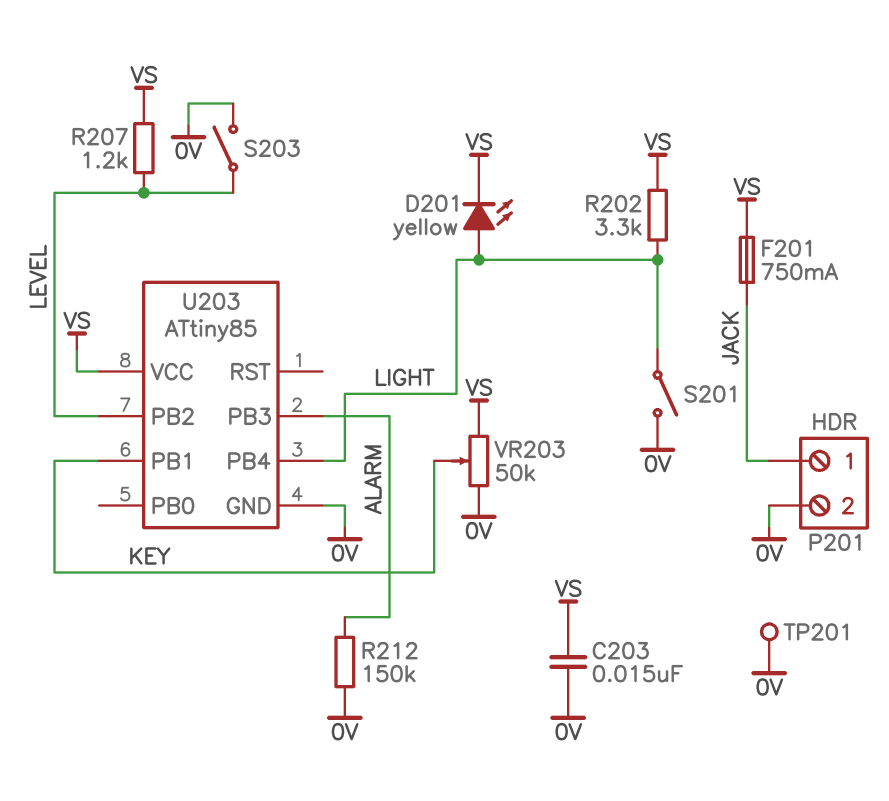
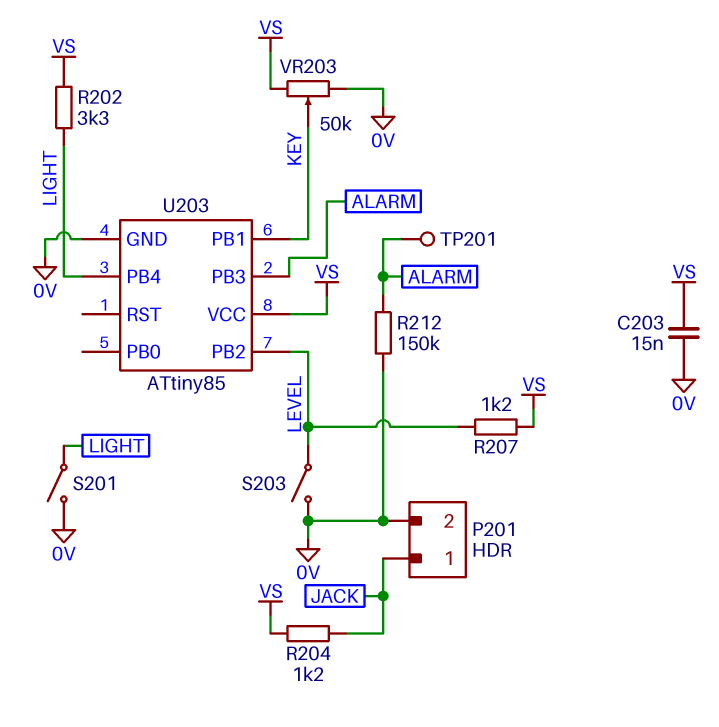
D201: LED yellow (A LIGHT, K VS) -> none
F201: 750mA (JACK, VS) -> none
R204: none -> 1.2k (JACK, VS)
TP201: test point (0V) -> test point (ALARM)

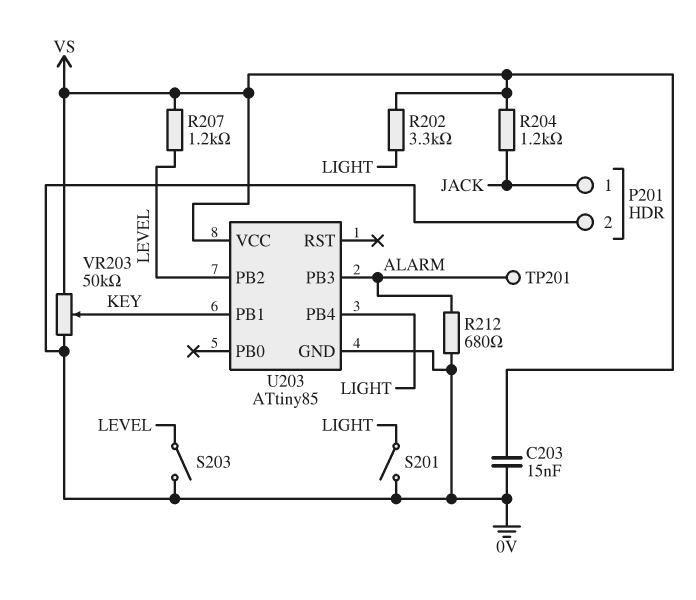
R212: 150k (0V, ALARM) -> 680 (0V, ALARM)

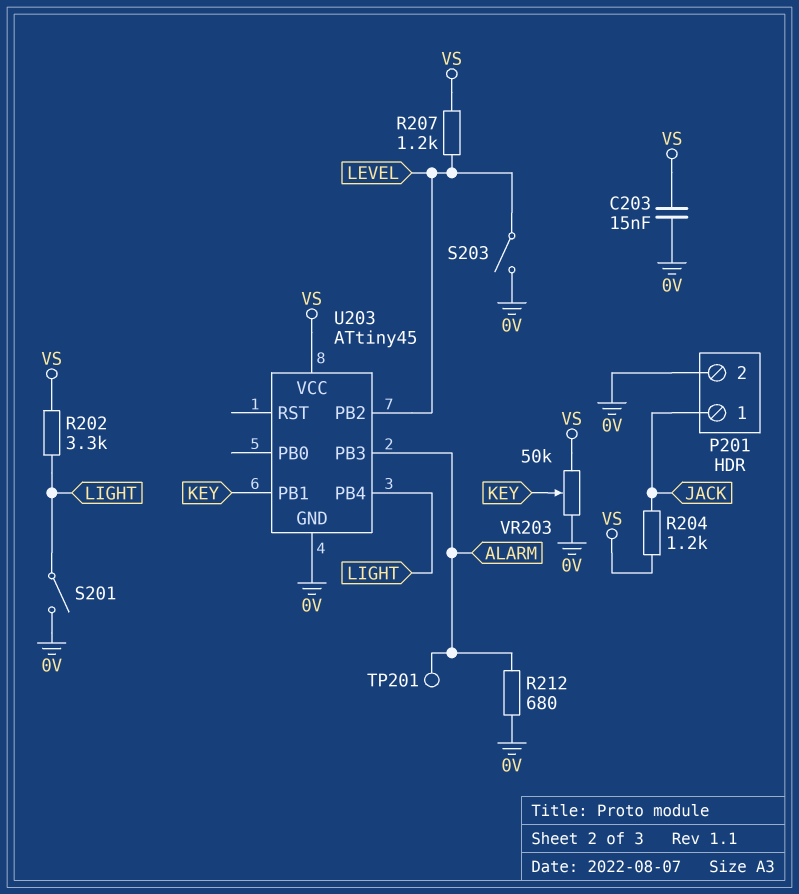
U203: ATtiny85 -> ATtiny45

